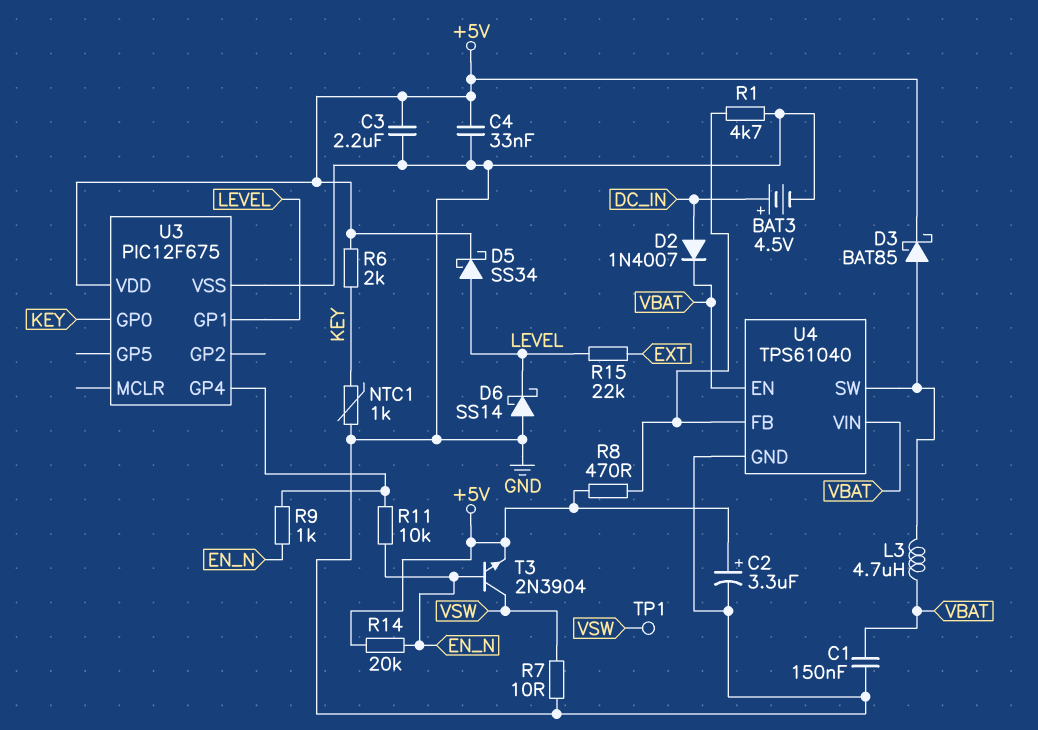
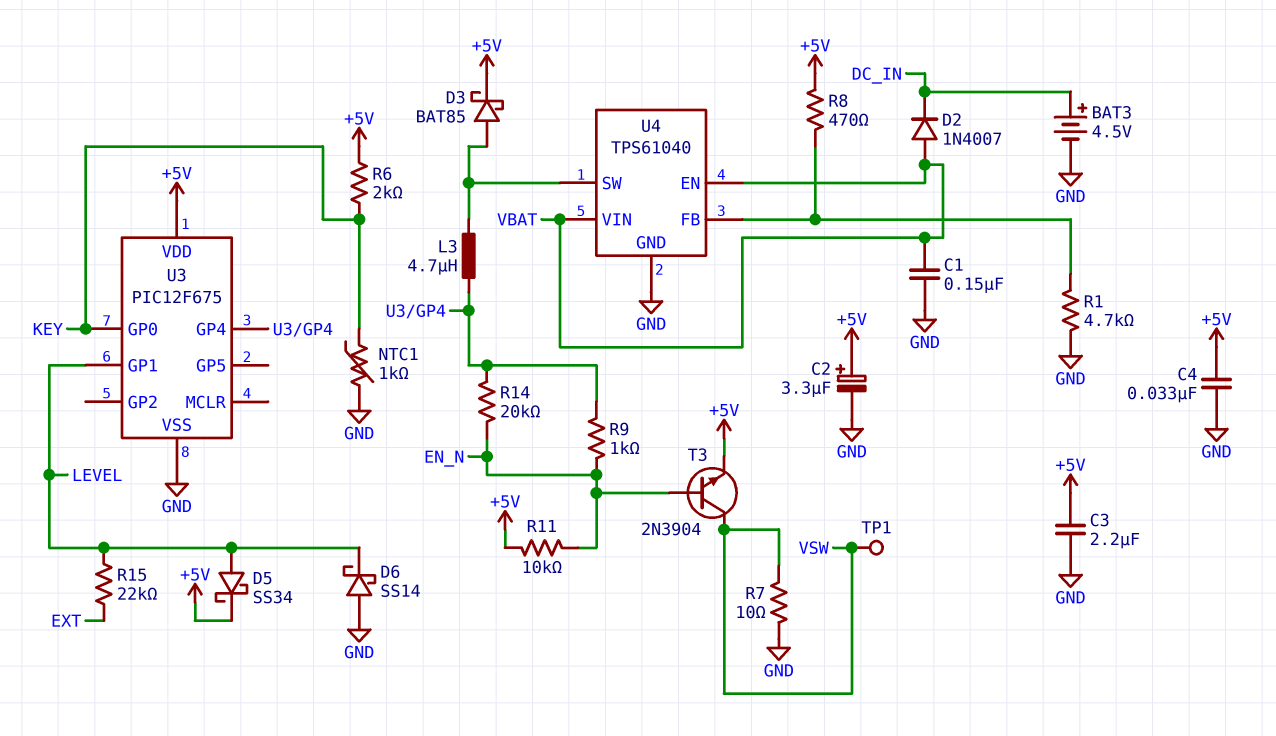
D2: diode 1N4007 (A DC_IN, K VBAT) -> diode 1N4007 (A VBAT, K DC_IN)
L3: 4.7uH (U4/SW, VBAT) -> 4.7uH (U3/GP4, U4/SW)
R11: 10k (EN_N, U3/GP4) -> 10k (+5V, EN_N)
R14: 20k (+5V, EN_N) -> 20k (EN_N, U3/GP4)

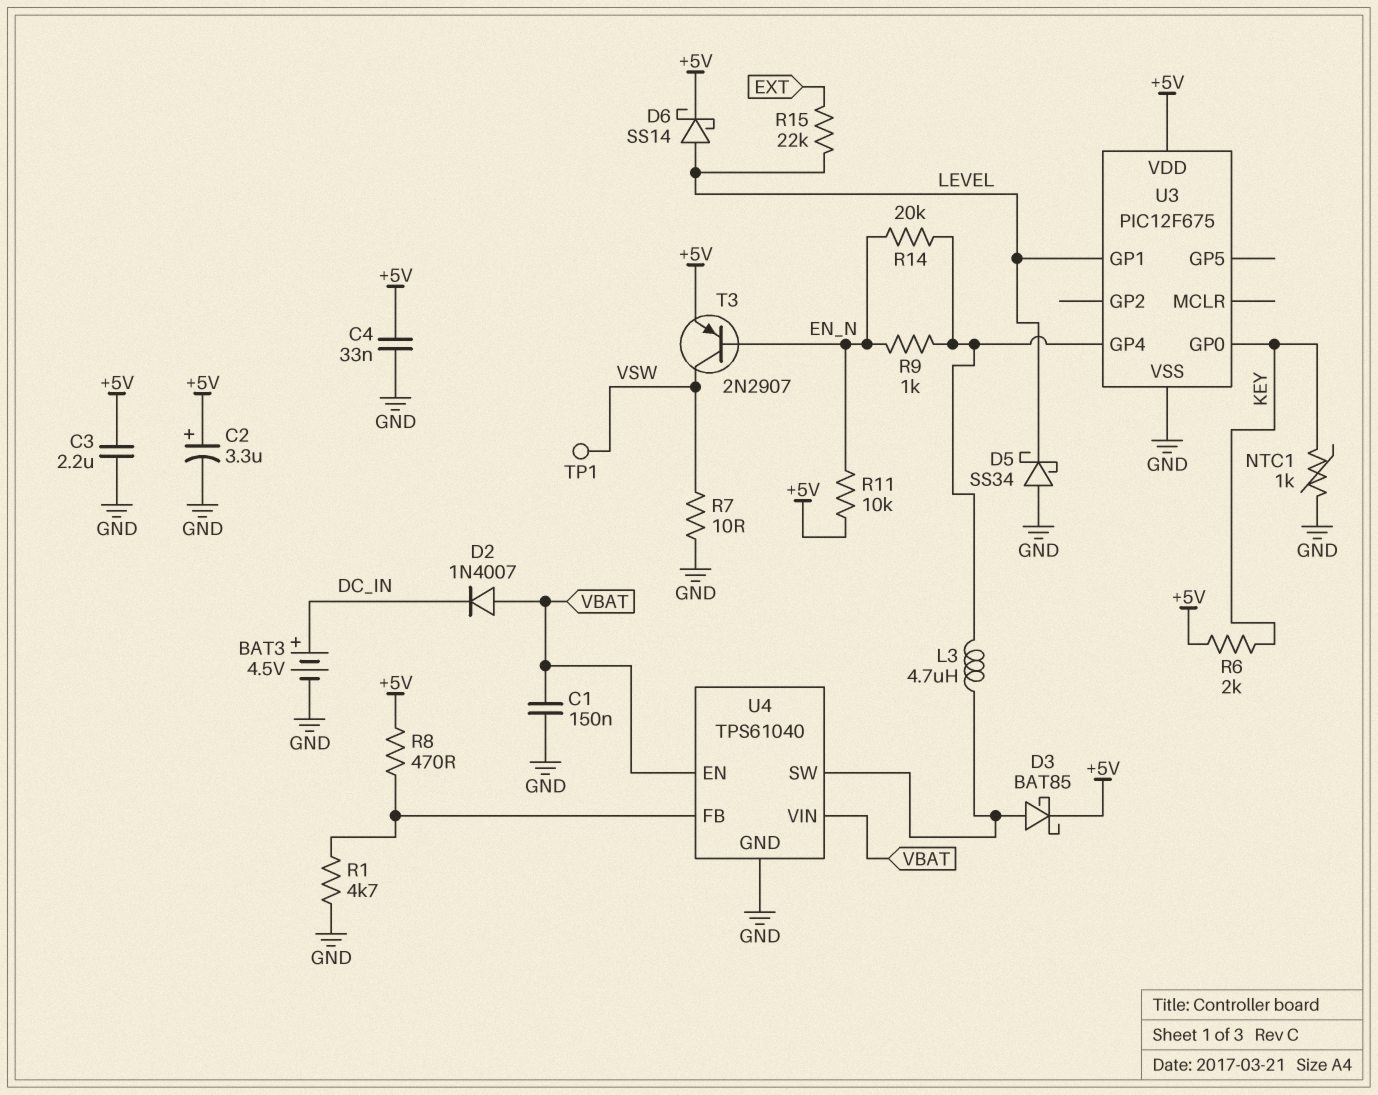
D5: schottky SS34 (A LEVEL, K +5V) -> schottky SS34 (A GND, K LEVEL)
D6: schottky SS14 (A GND, K LEVEL) -> schottky SS14 (A LEVEL, K +5V)
T3: NPN 2N3904 (B EN_N, C VSW, E +5V) -> PNP 2N2907 (B EN_N, C VSW, E +5V)

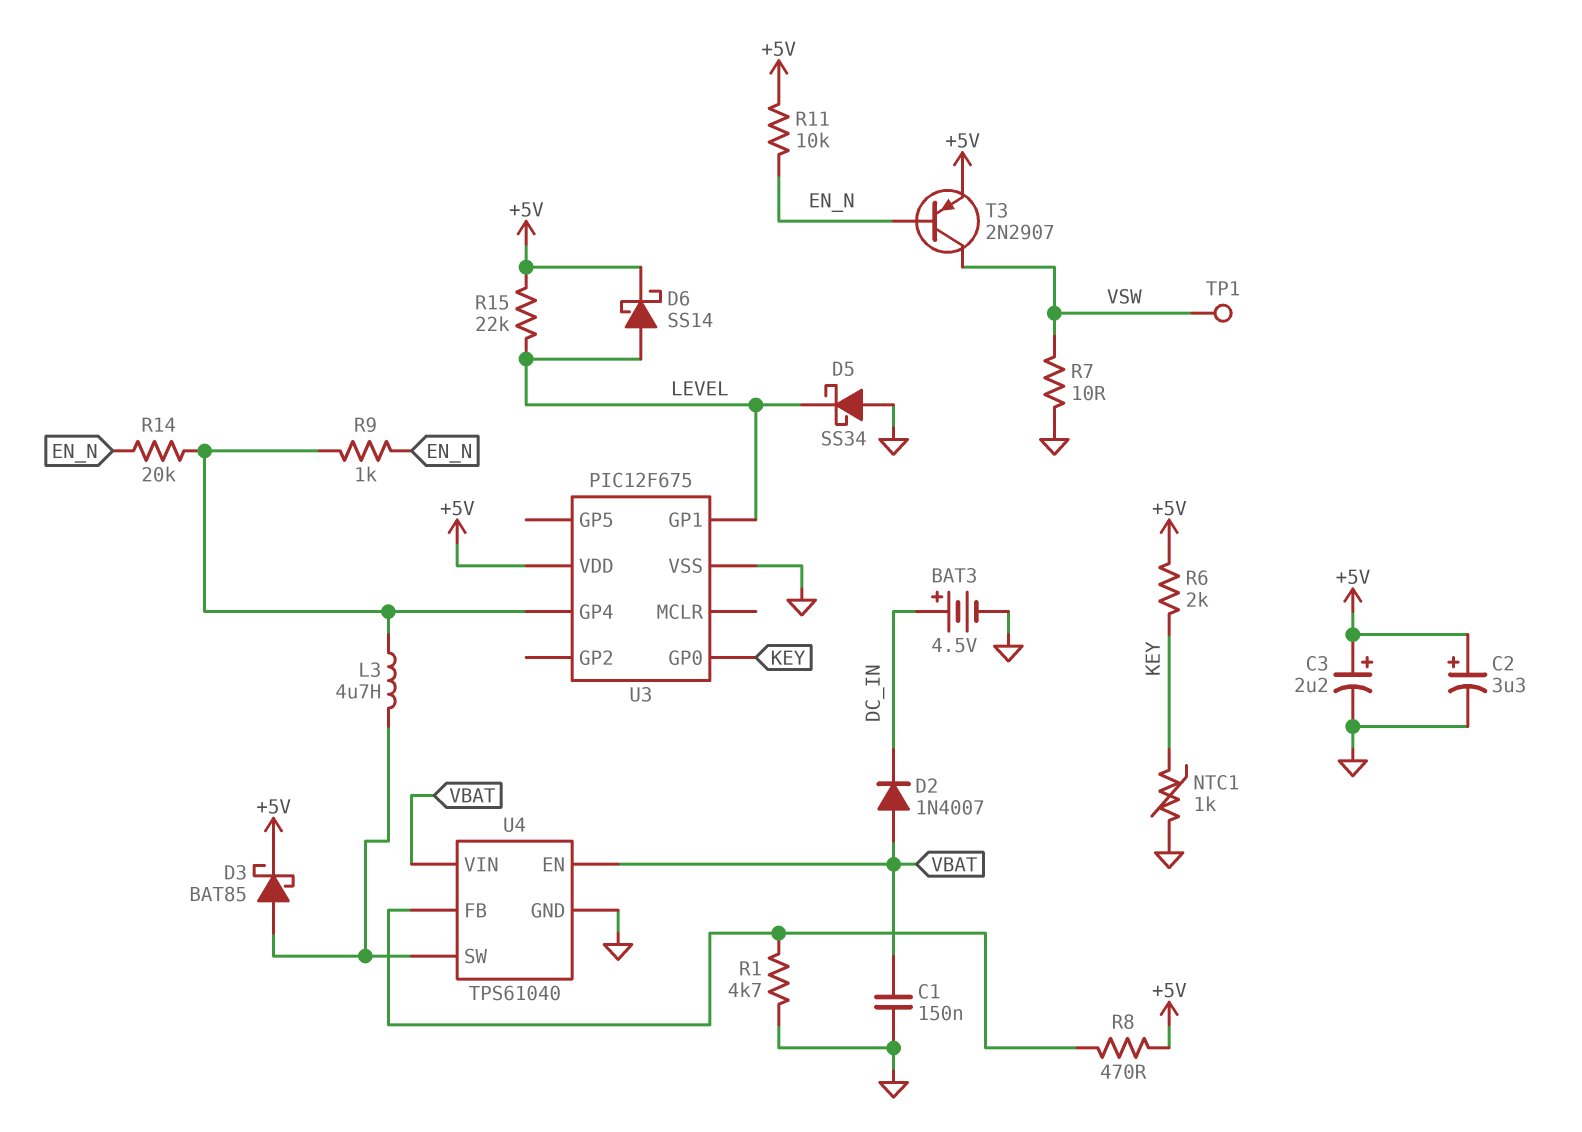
C3: 2.2uF (+5V, GND) -> 2.2uF (plus +5V, minus GND)
C4: 33nF (+5V, GND) -> none
R15: 22k (EXT, LEVEL) -> 22k (+5V, LEVEL)

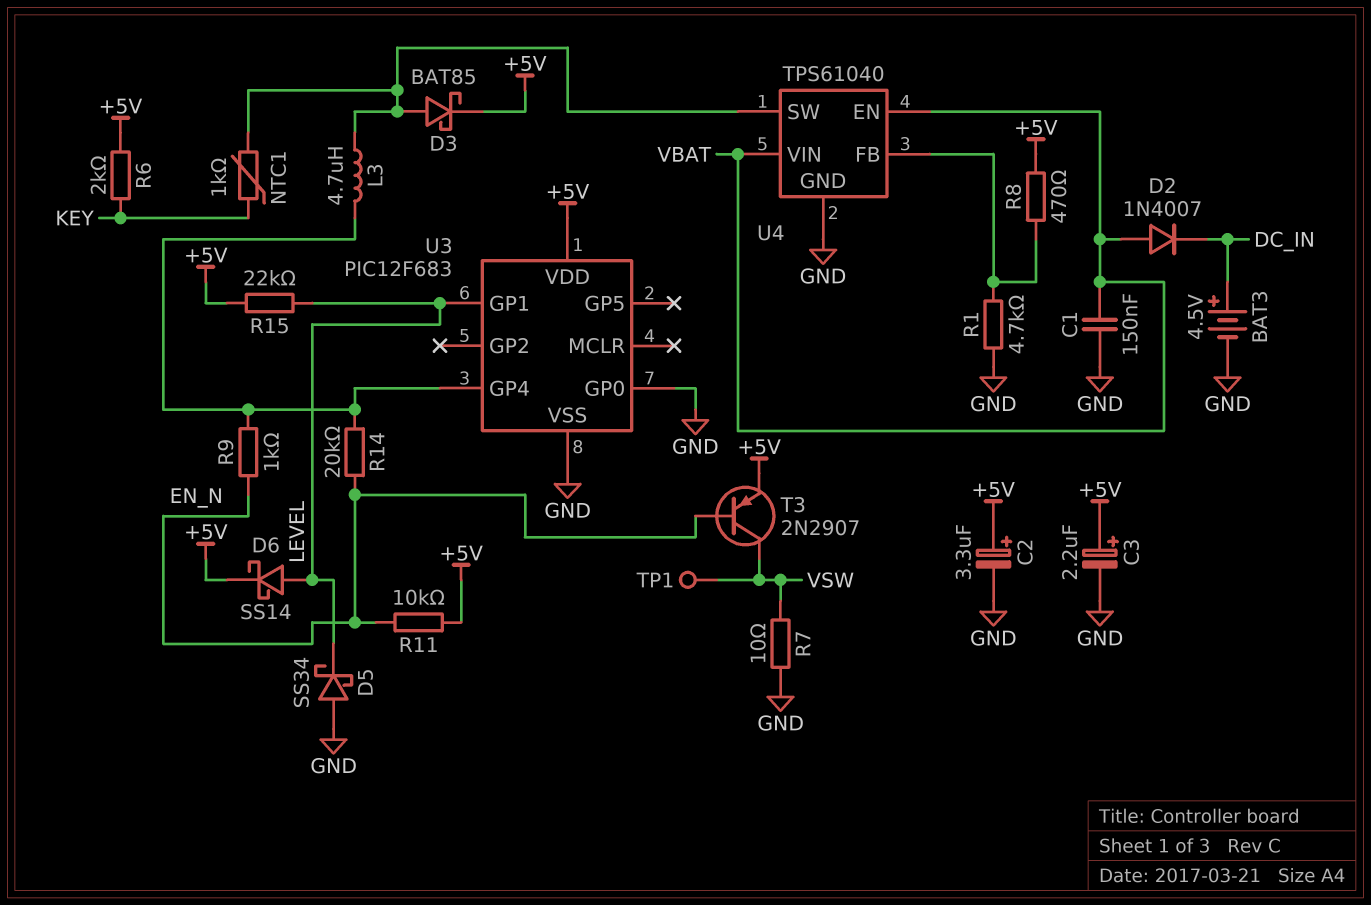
NTC1: 1k (GND, KEY) -> 1k (KEY, U4/SW)
U3: PIC12F675 -> PIC12F683
U3 pin GP0: KEY -> GND

